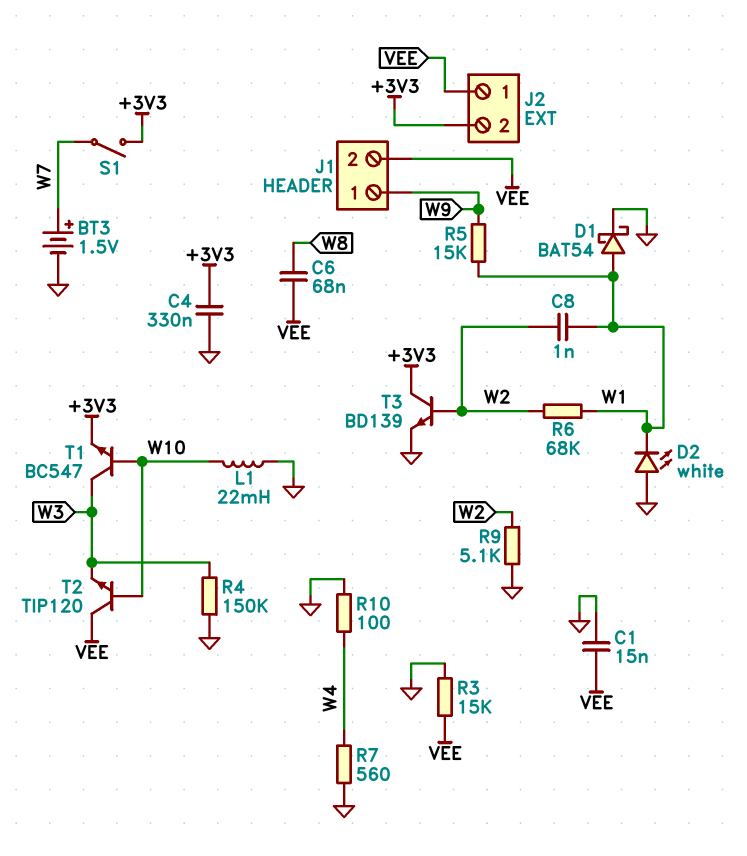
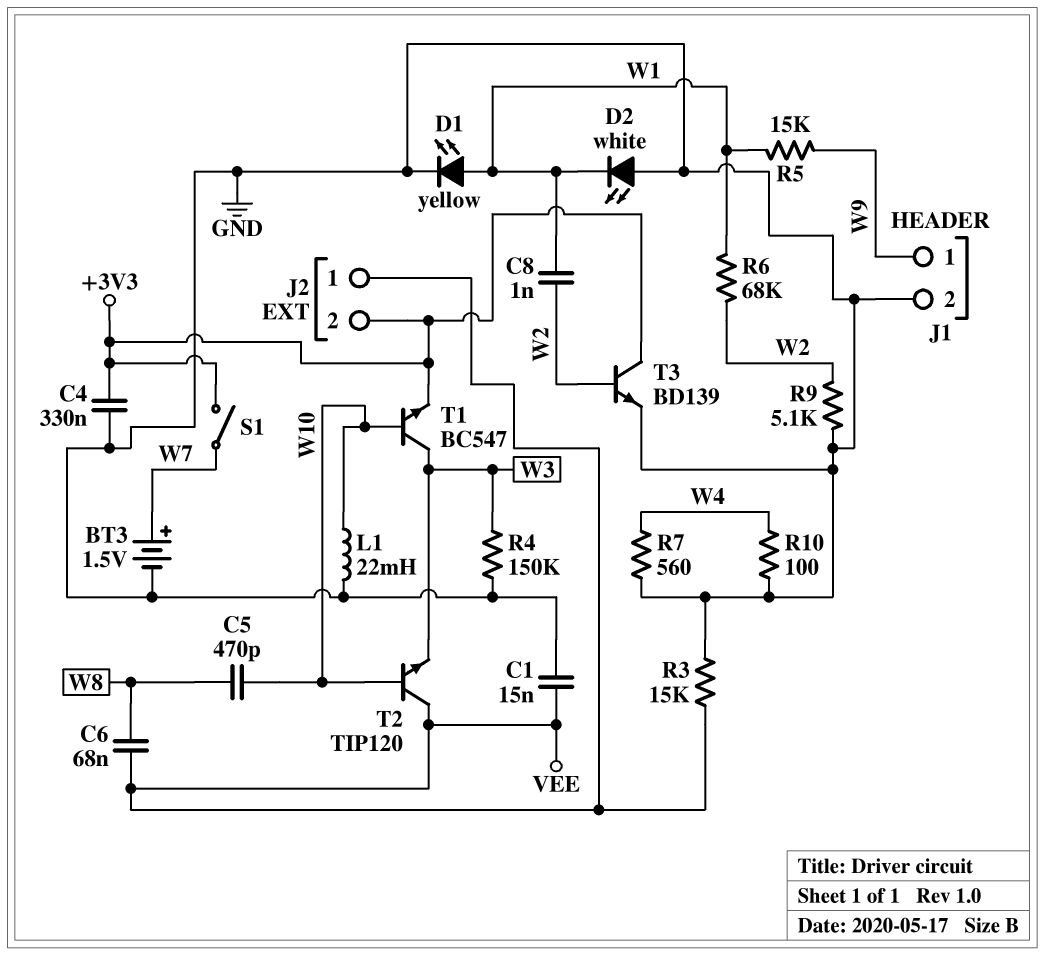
C5: none -> 470pF (W8, W10)
D1: schottky BAT54 (A W1, K GND) -> LED yellow (A W1, K GND)
J1 pin 2: VEE -> GND

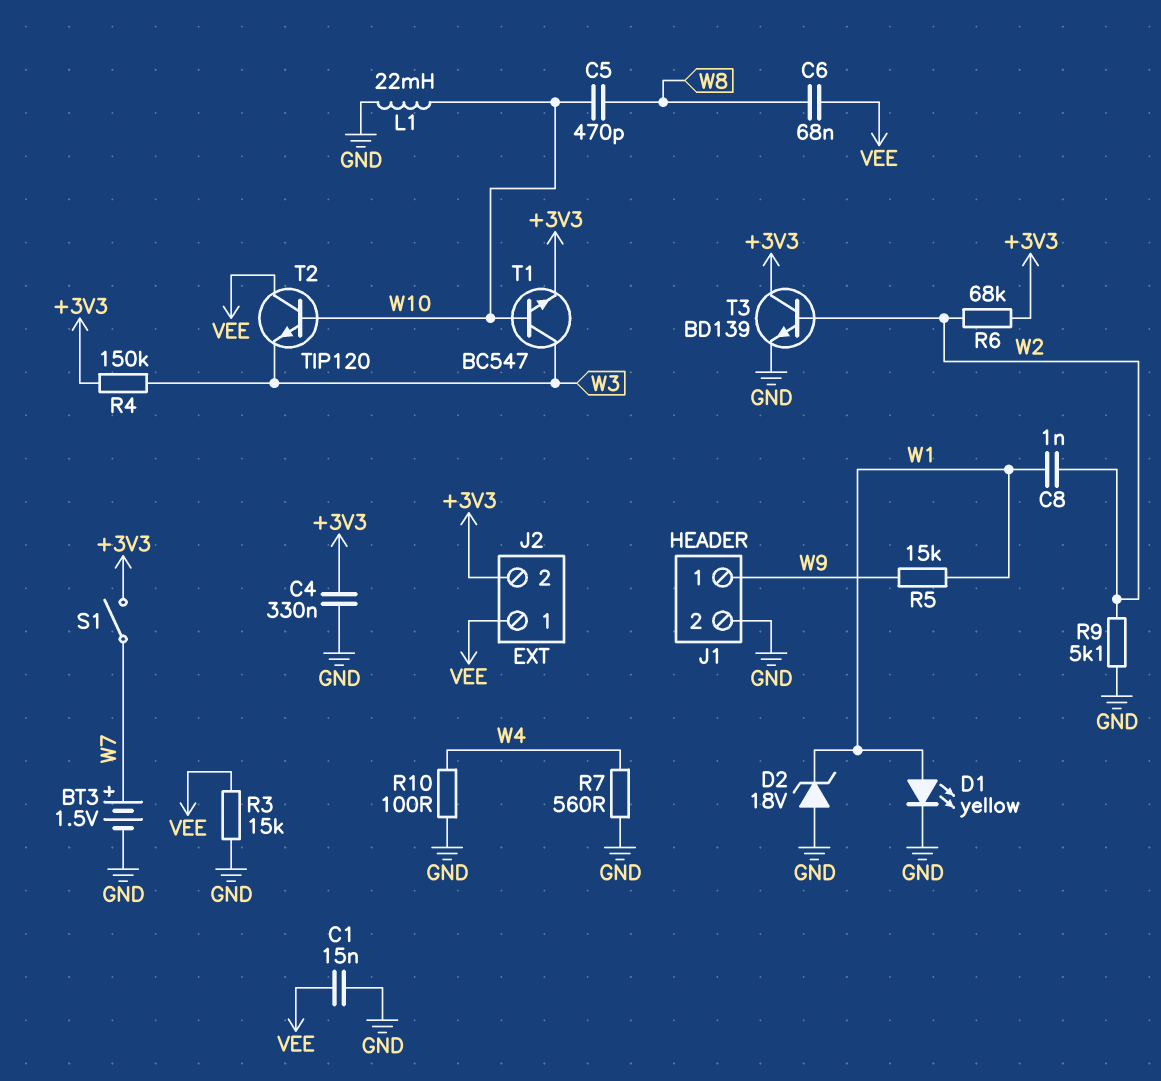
D2: LED white (A GND, K W1) -> zener 18V (A GND, K W1)
R4: 150k (GND, W3) -> 150k (+3V3, W3)
R6: 68k (W1, W2) -> 68k (+3V3, W2)

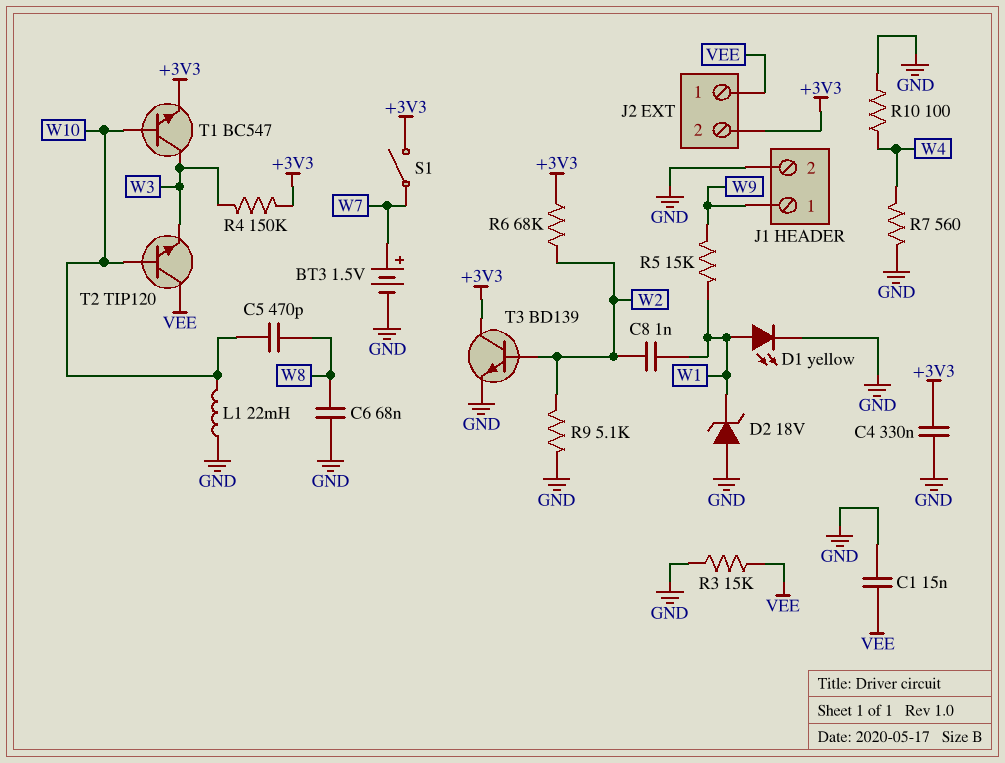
C6: 68nF (VEE, W8) -> 68nF (GND, W8)

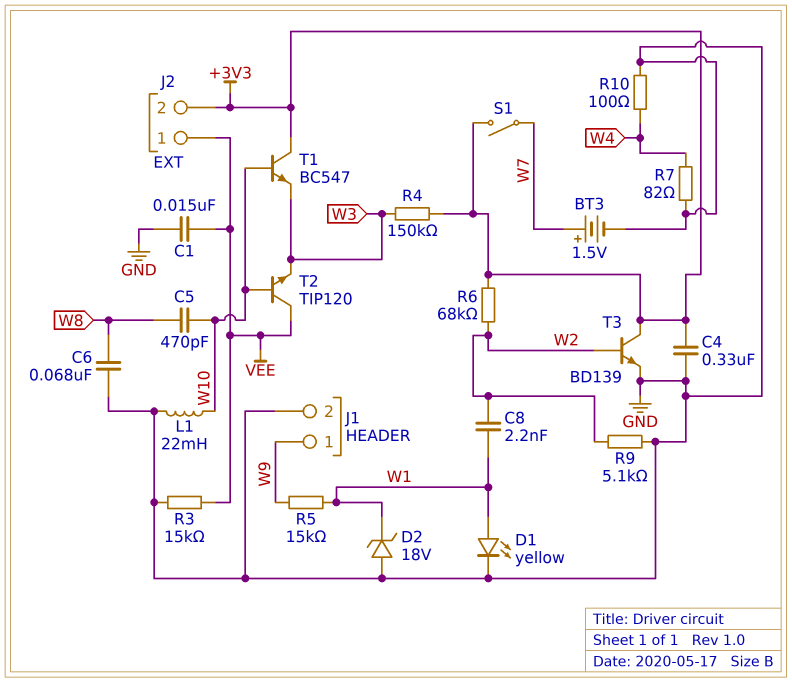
C8: 1nF (W1, W2) -> 2.2nF (W1, W2)
R7: 560 (GND, W4) -> 82 (GND, W4)
T1: NPN BC547 (B W10, C W3, E +3V3) -> NPN BC547 (B W10, C +3V3, E W3)

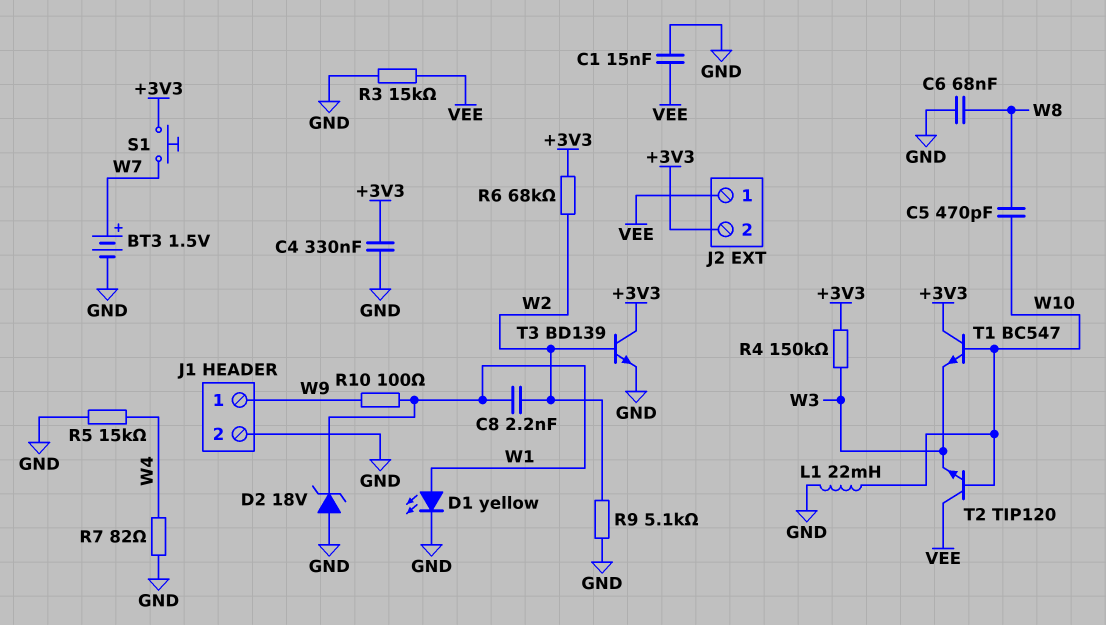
R5: 15k (W1, W9) -> 15k (GND, W4)
R10: 100 (GND, W4) -> 100 (W1, W9)
S1: switch (+3V3, W7) -> button (+3V3, W7)

